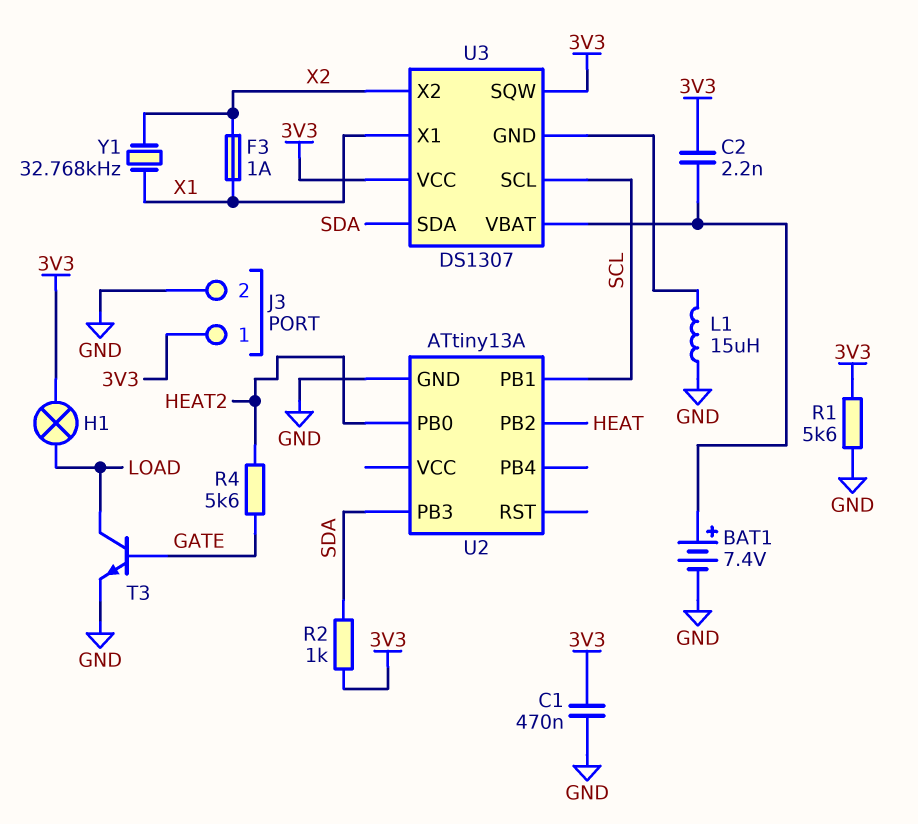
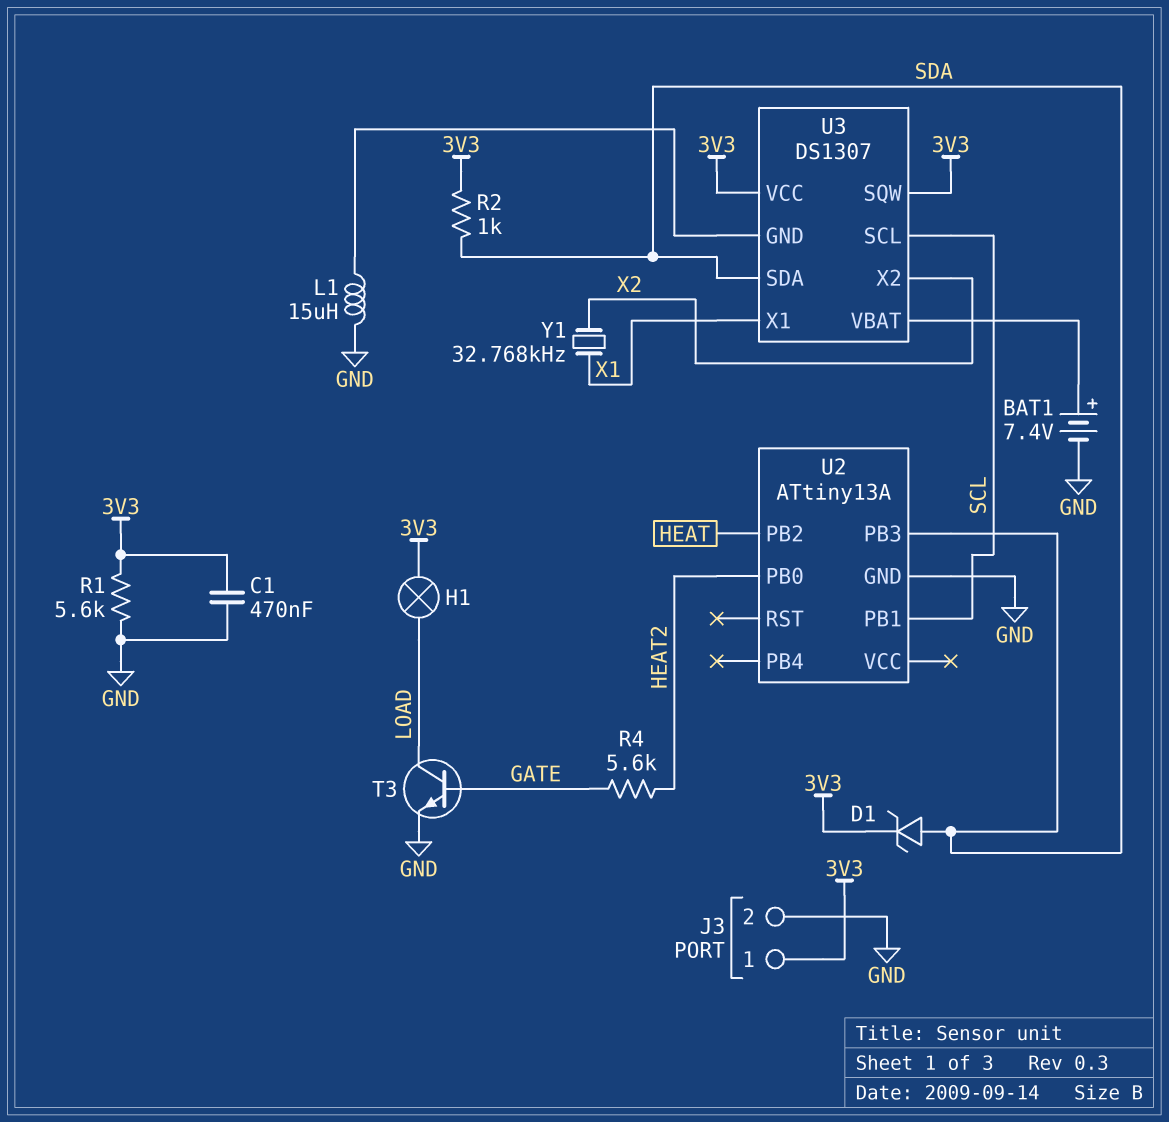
C2: 2.2nF (3V3, U3/VBAT) -> none
D1: none -> zener (A SDA, K 3V3)
F3: 1A (X1, X2) -> none

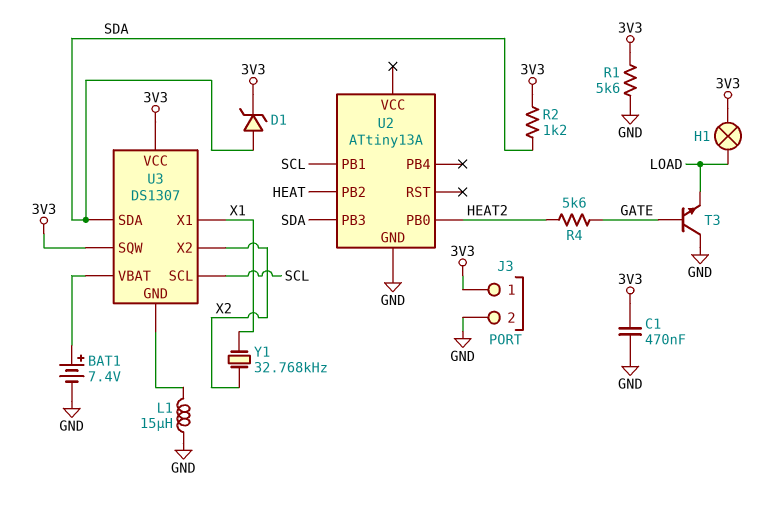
R2: 1k (3V3, SDA) -> 1.2k (3V3, SDA)
T3: NPN (B GATE, C LOAD, E GND) -> NPN (B GATE, C GND, E LOAD)

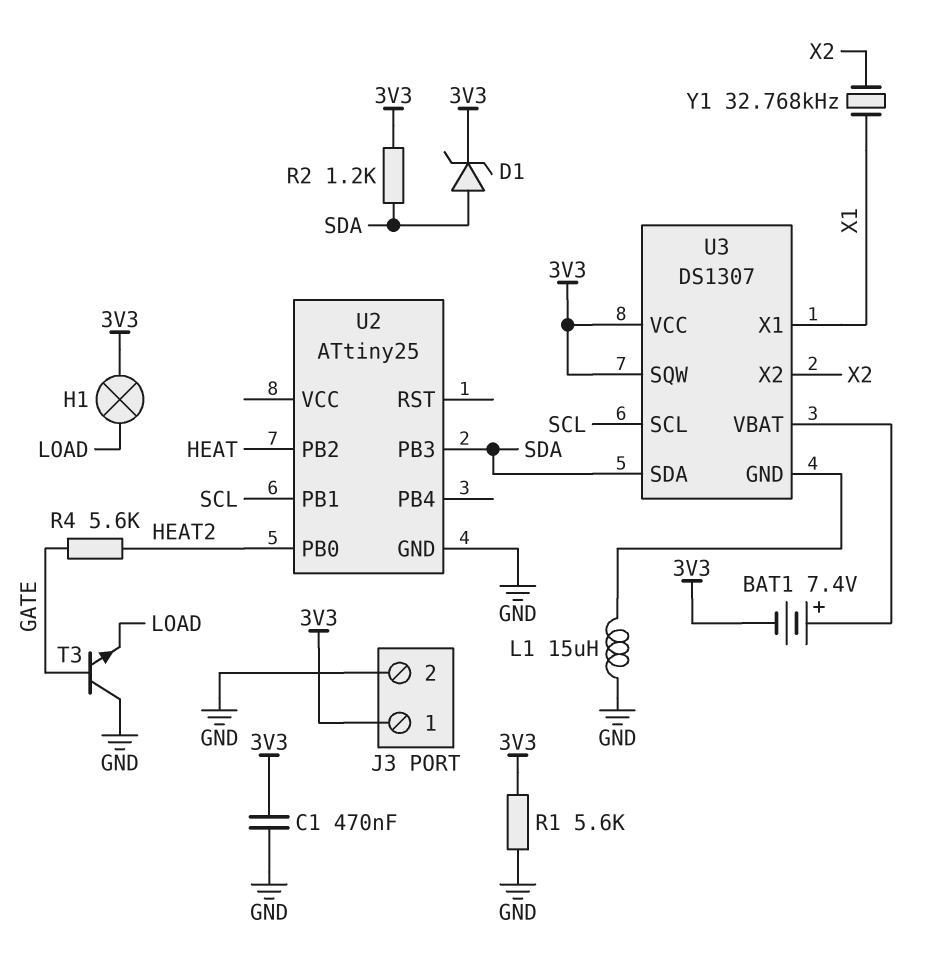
BAT1: 7.4V (plus U3/VBAT, minus GND) -> 7.4V (plus U3/VBAT, minus 3V3)
U2: ATtiny13A -> ATtiny25

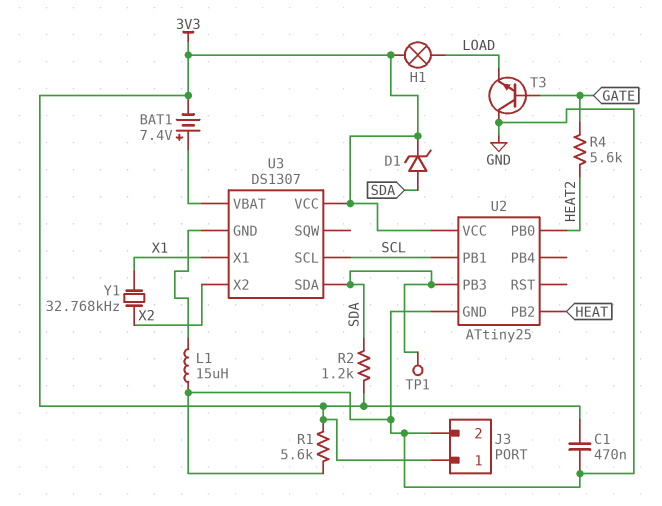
TP1: none -> test point (SDA)
U2 pin VCC: none -> 3V3
U3 pin SQW: 3V3 -> none

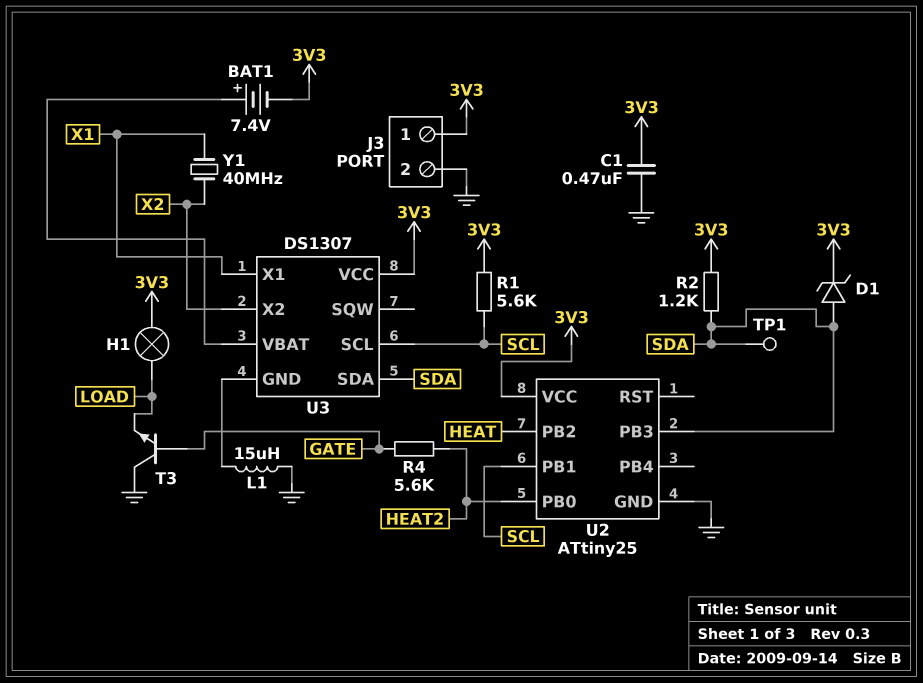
R1: 5.6k (3V3, GND) -> 5.6k (3V3, SCL)
Y1: 32.768kHz (X1, X2) -> 40MHz (X1, X2)

